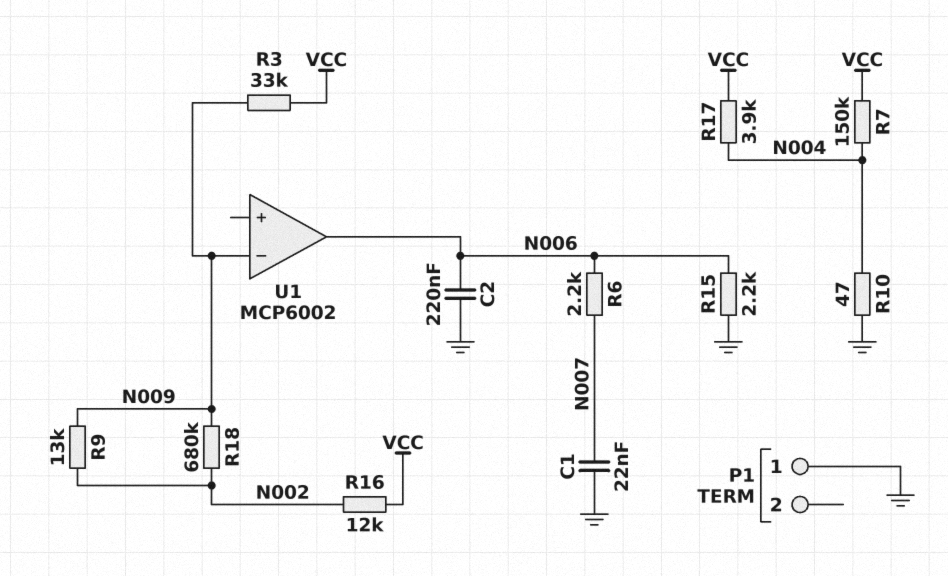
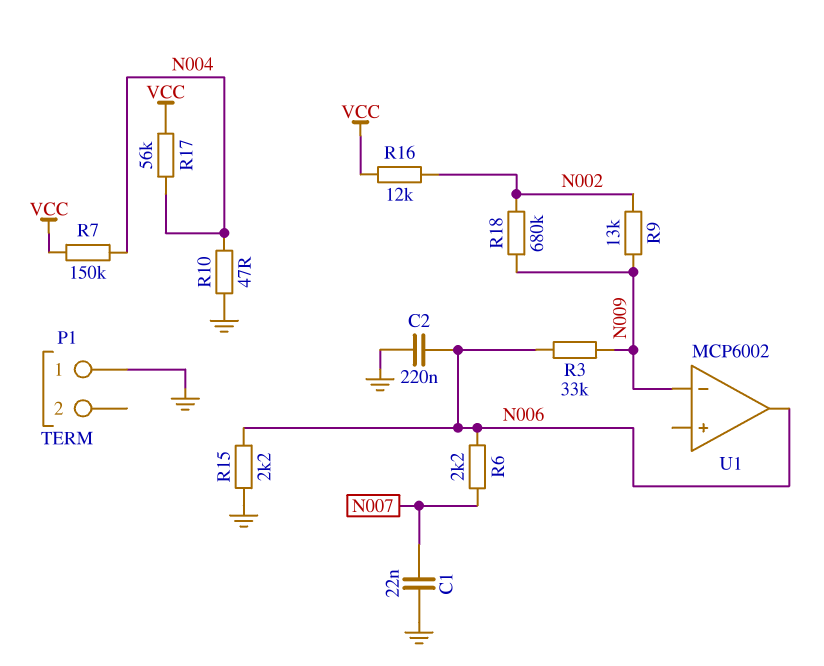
R3: 33k (N009, VCC) -> 33k (N006, N009)
R17: 3.9k (N004, VCC) -> 56k (N004, VCC)

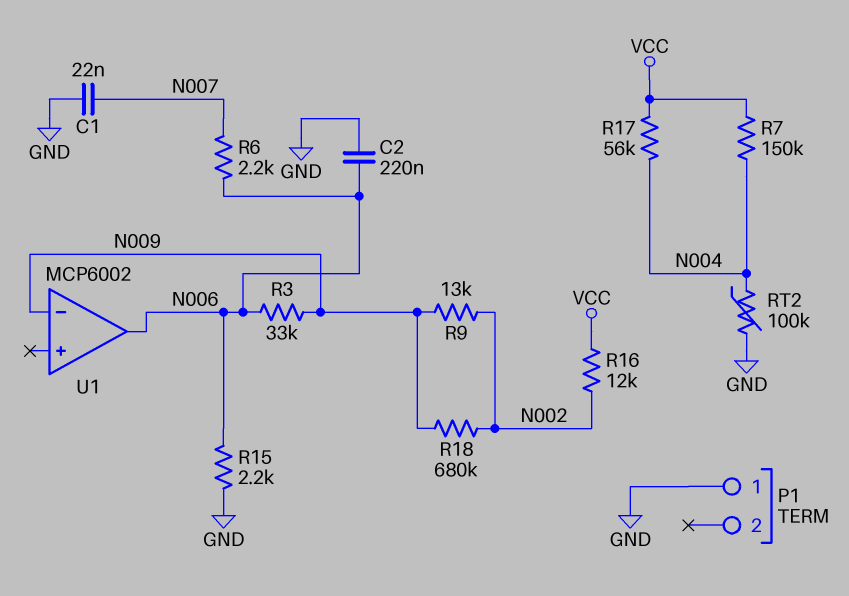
R10: 47 (GND, N004) -> none
RT2: none -> 100k (GND, N004)

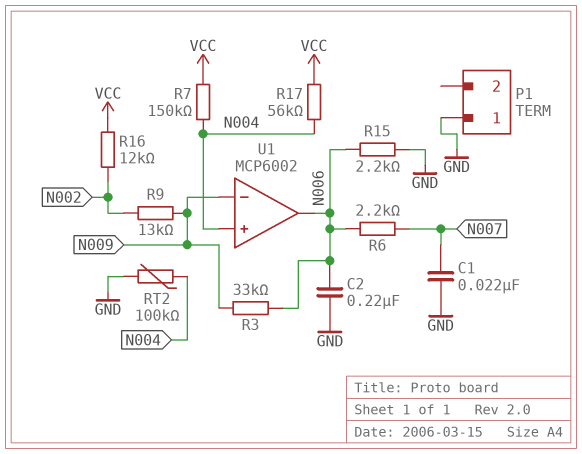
R18: 680k (N002, N009) -> none
U1 pin in+: none -> N004

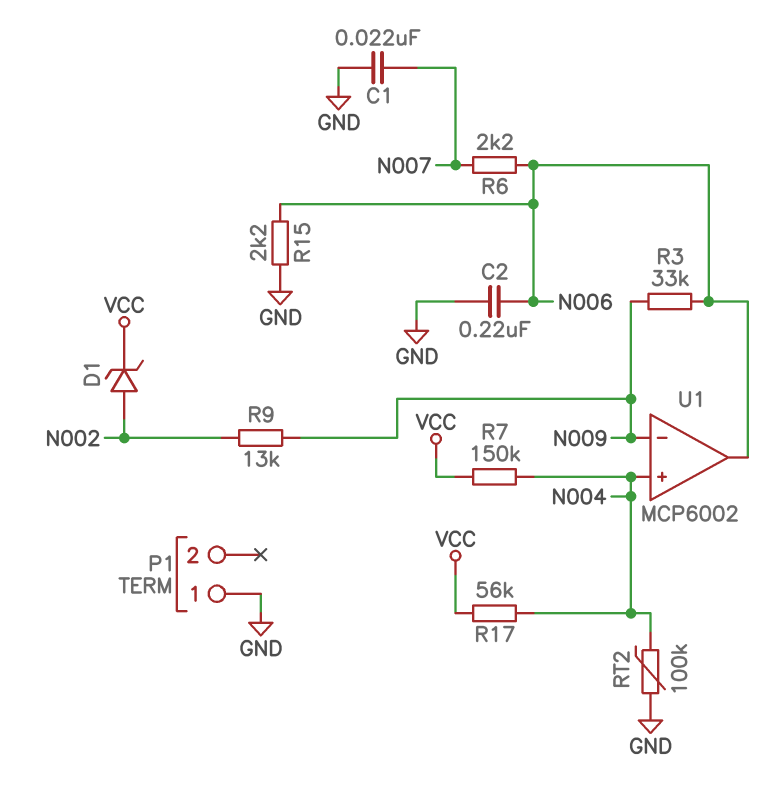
D1: none -> zener (A N002, K VCC)
R16: 12k (N002, VCC) -> none

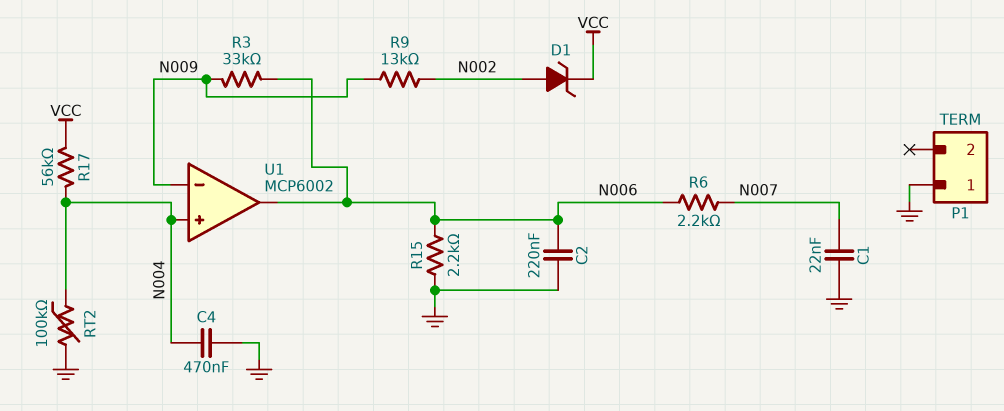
C4: none -> 470nF (GND, N004)
R7: 150k (N004, VCC) -> none

